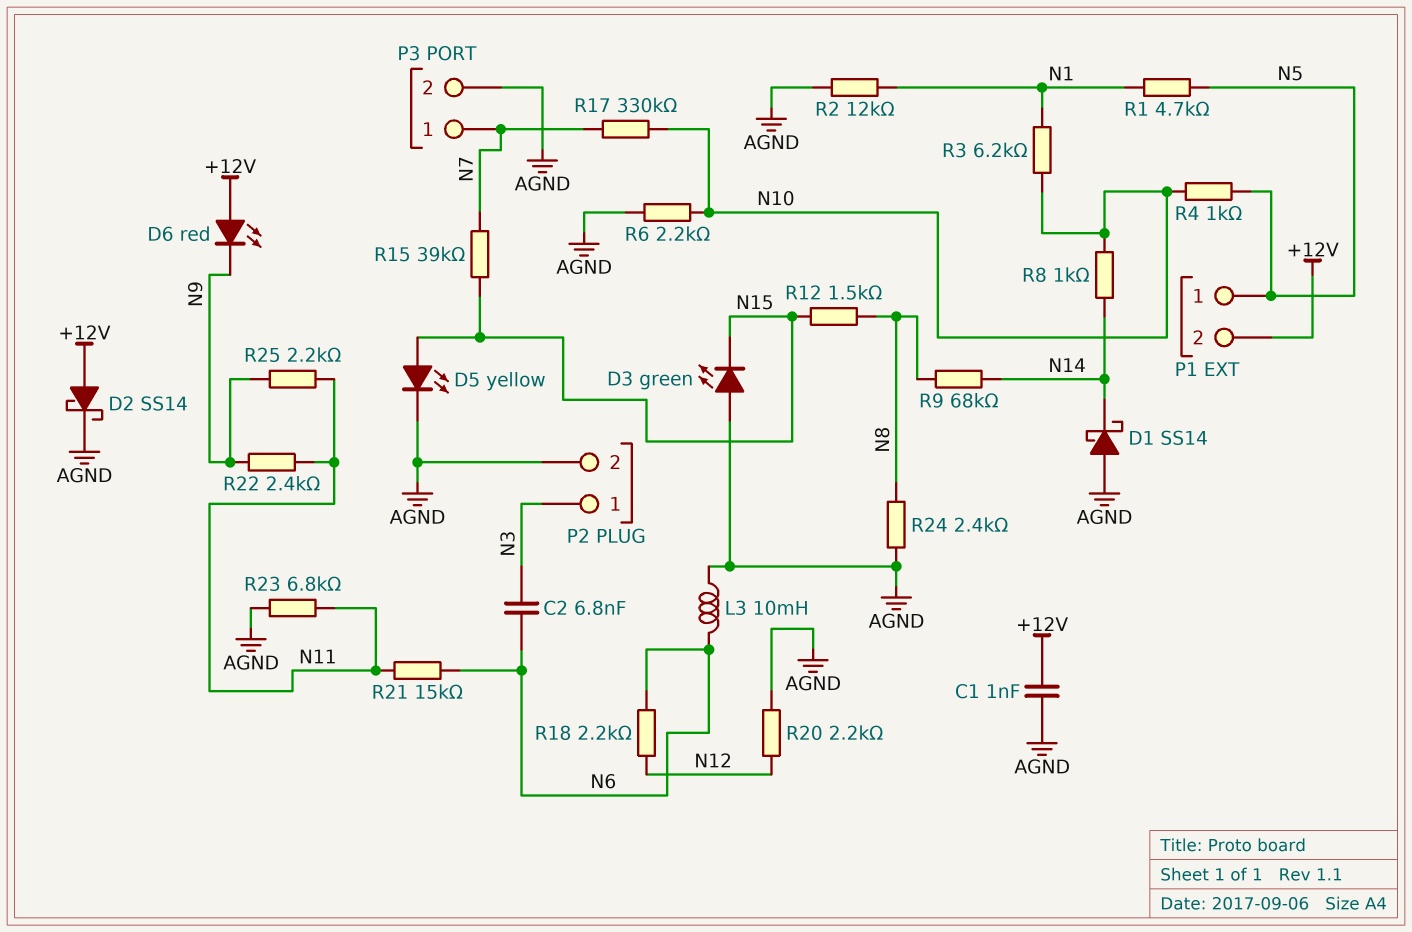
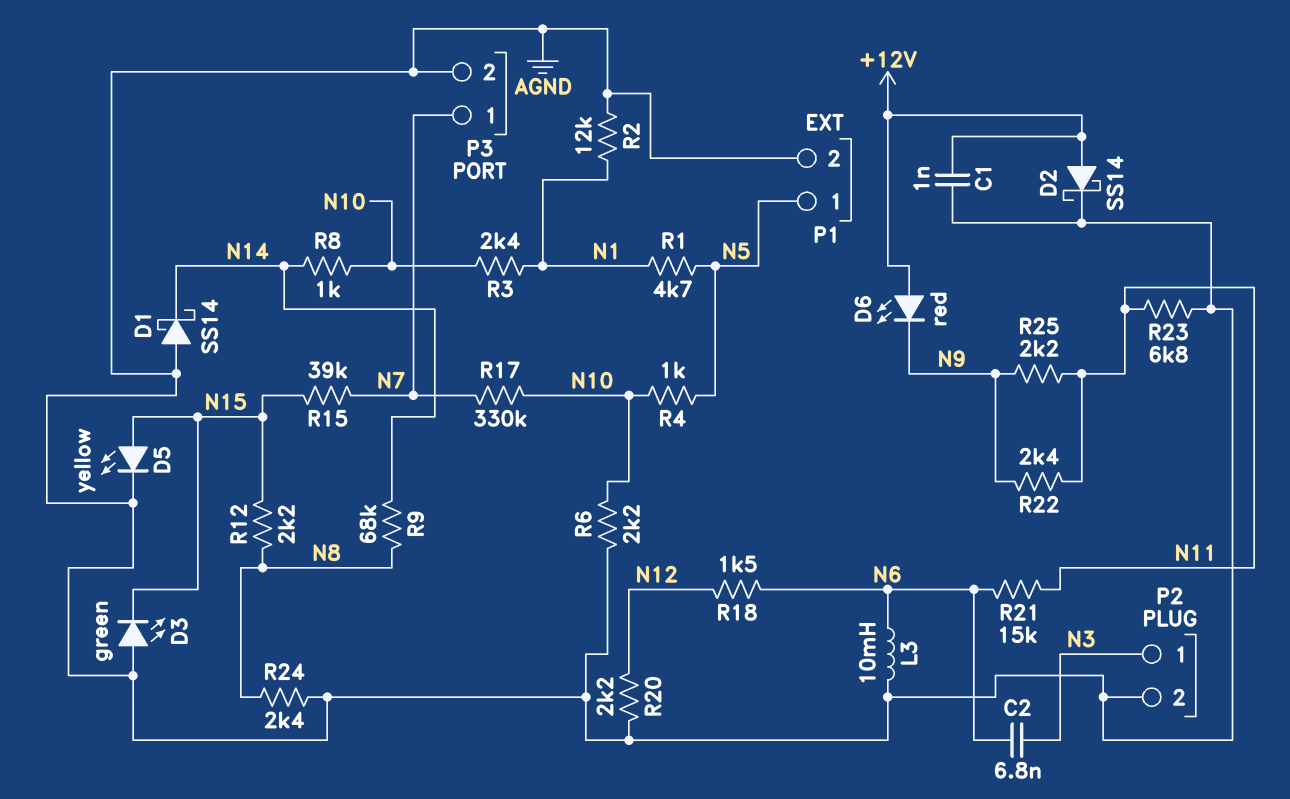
P1 pin 2: +12V -> AGND
R3: 6.2k (N1, N10) -> 2.4k (N1, N10)
R12: 1.5k (N8, N15) -> 2.2k (N8, N15)
R18: 2.2k (N6, N12) -> 1.5k (N6, N12)

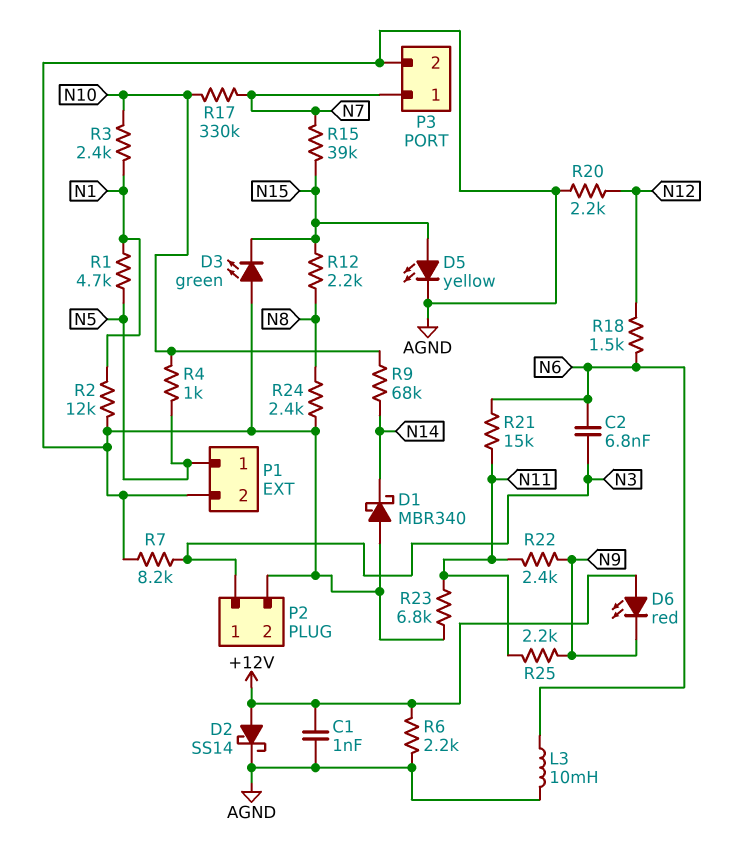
D1: schottky SS14 (A AGND, K N14) -> schottky MBR340 (A AGND, K N14)
R6: 2.2k (AGND, N10) -> 2.2k (+12V, AGND)
R7: none -> 8.2k (AGND, N3)
R8: 1k (N10, N14) -> none
R9: 68k (N8, N14) -> 68k (N10, N14)

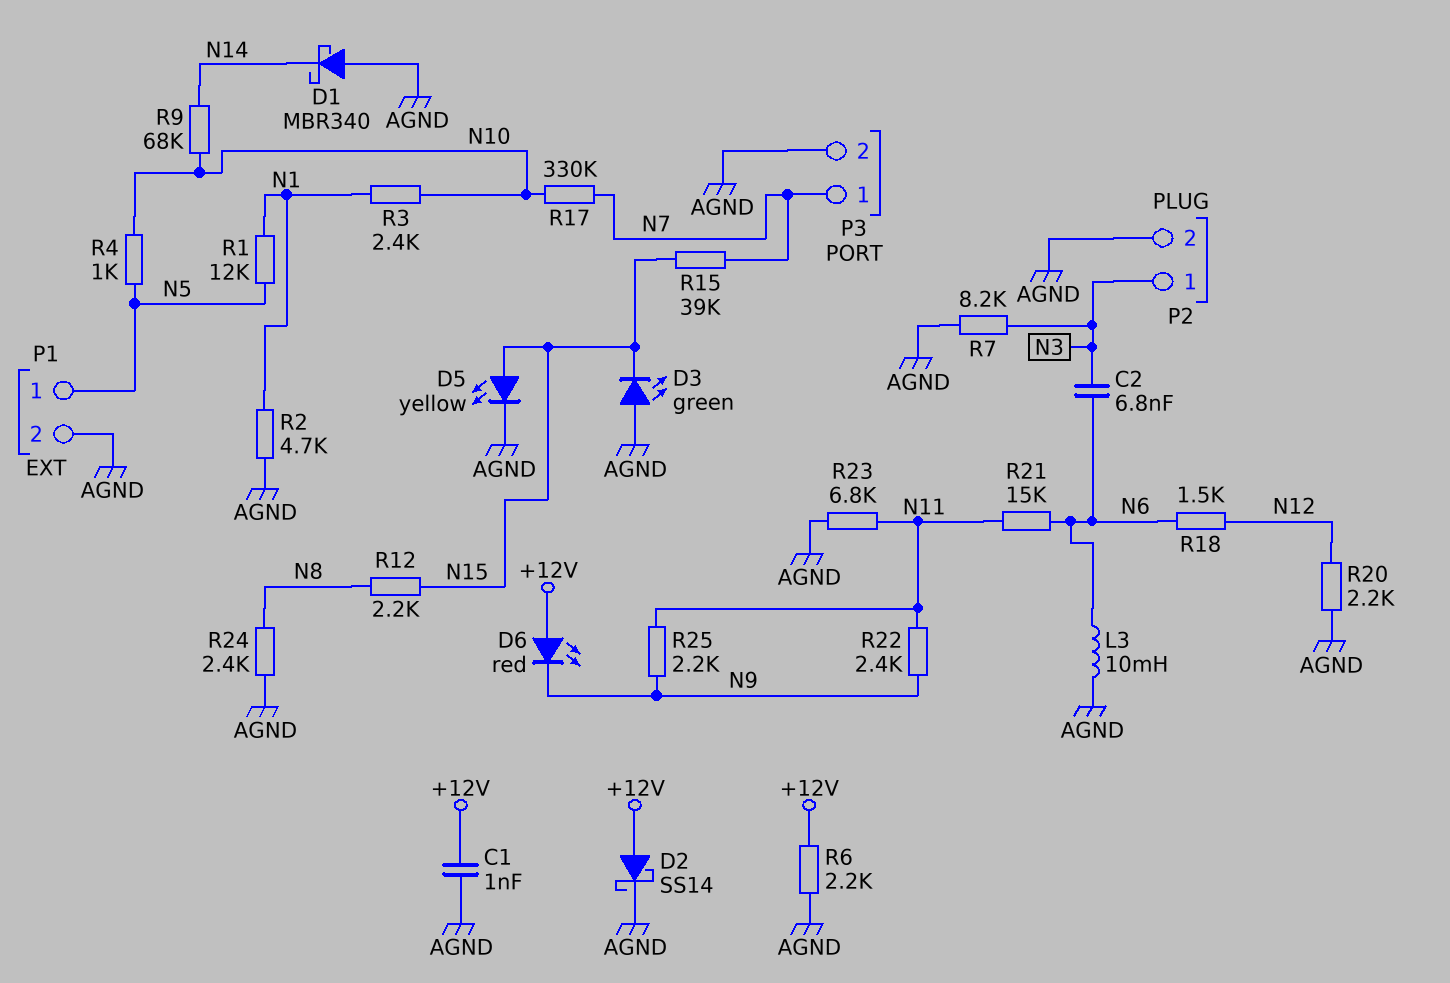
R1: 4.7k (N1, N5) -> 12k (N1, N5)
R2: 12k (AGND, N1) -> 4.7k (AGND, N1)

